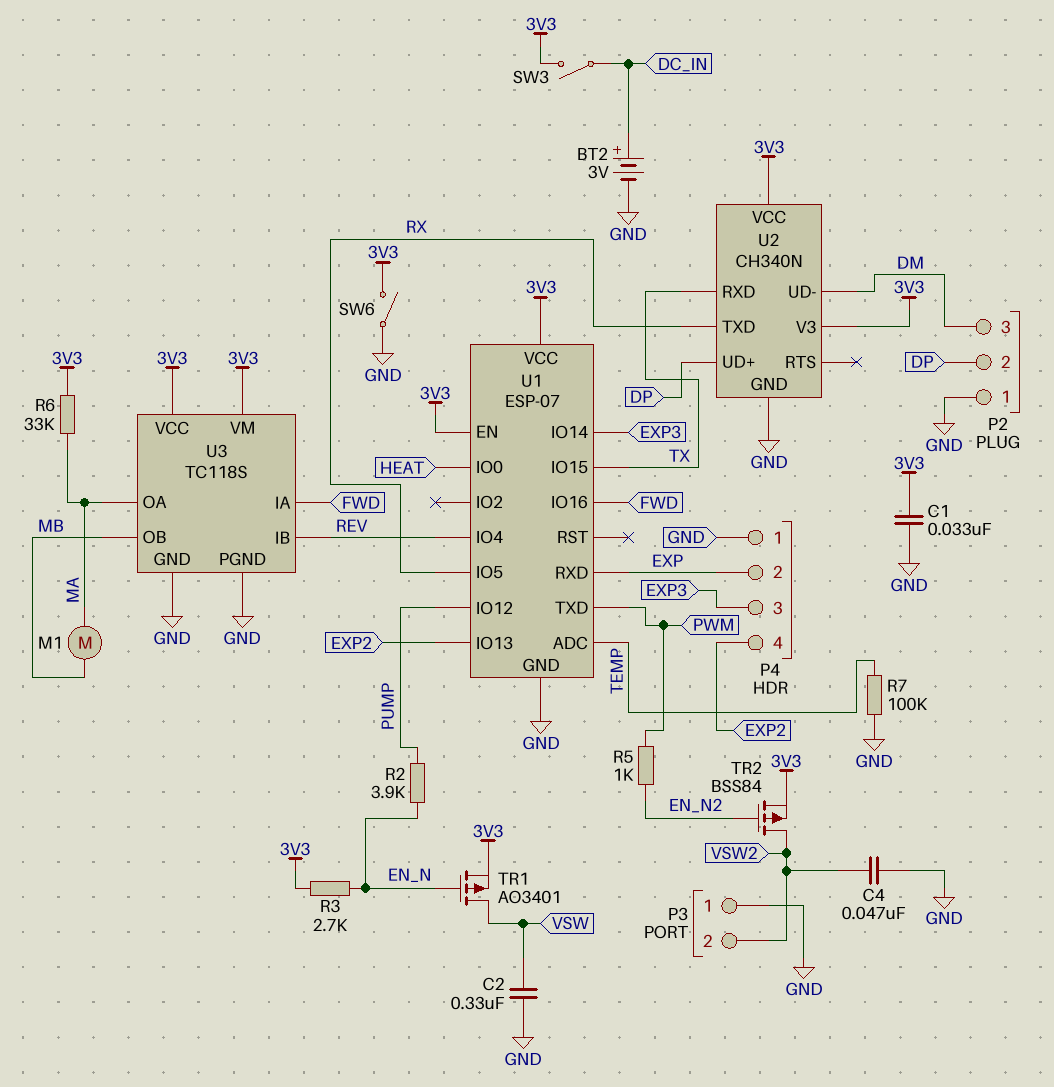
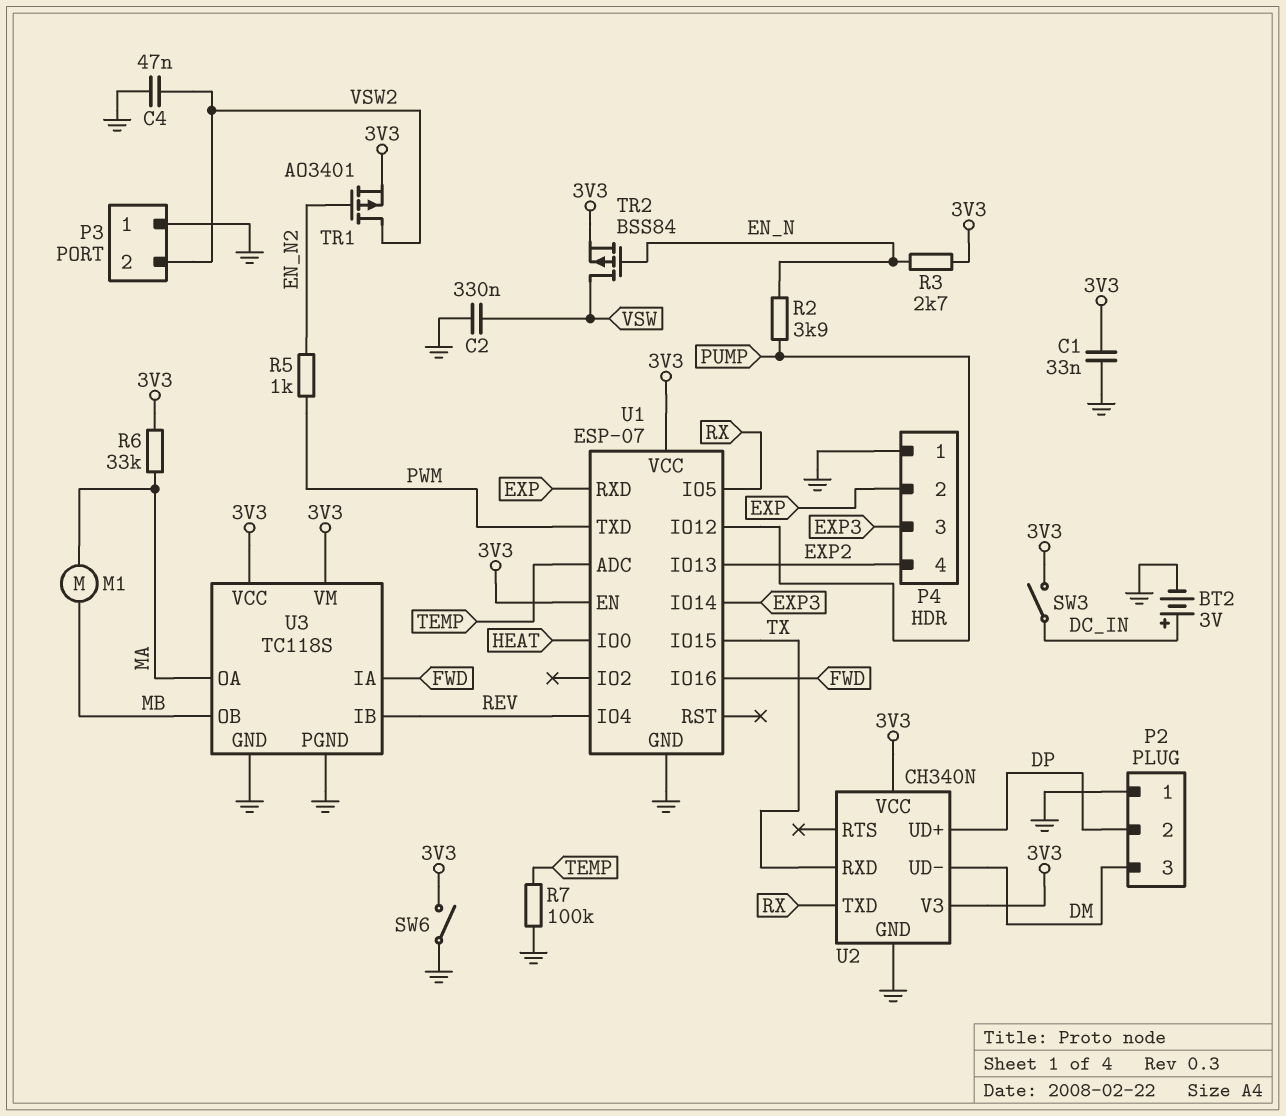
TR1: PMOS AO3401 (G EN_N, D VSW, S 3V3) -> PMOS AO3401 (G EN_N2, D VSW2, S 3V3)
TR2: PMOS BSS84 (G EN_N2, D VSW2, S 3V3) -> PMOS BSS84 (G EN_N, D VSW, S 3V3)

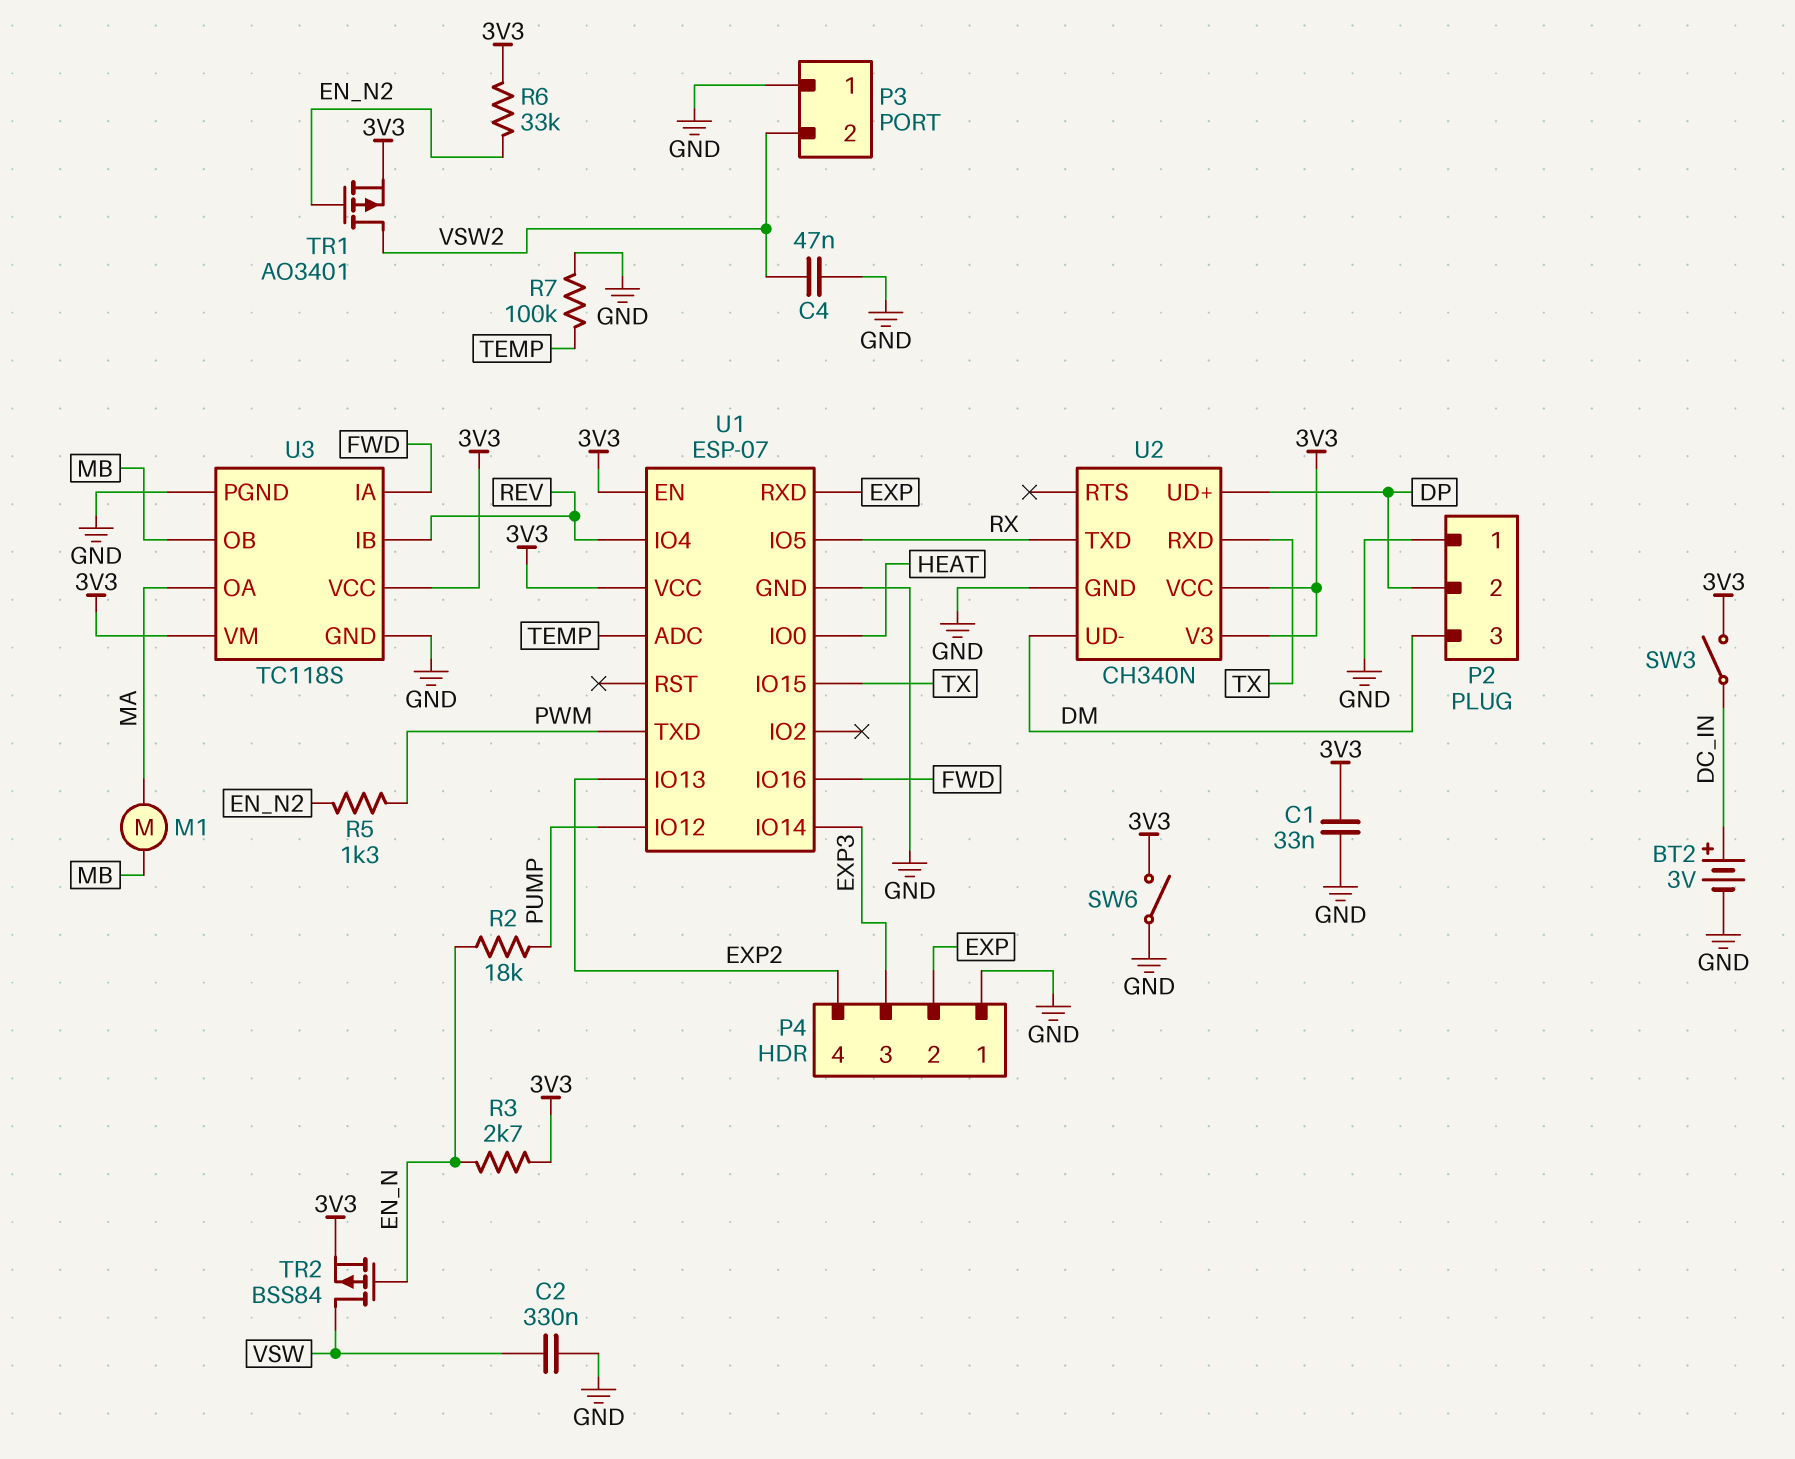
R2: 3.9k (EN_N, PUMP) -> 18k (EN_N, PUMP)
R5: 1k (EN_N2, PWM) -> 1.3k (EN_N2, PWM)
R6: 33k (3V3, MA) -> 33k (3V3, EN_N2)

